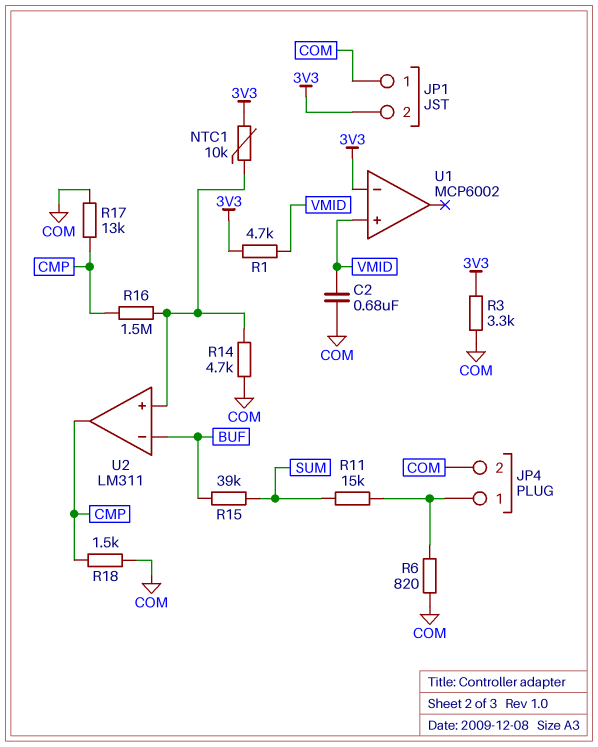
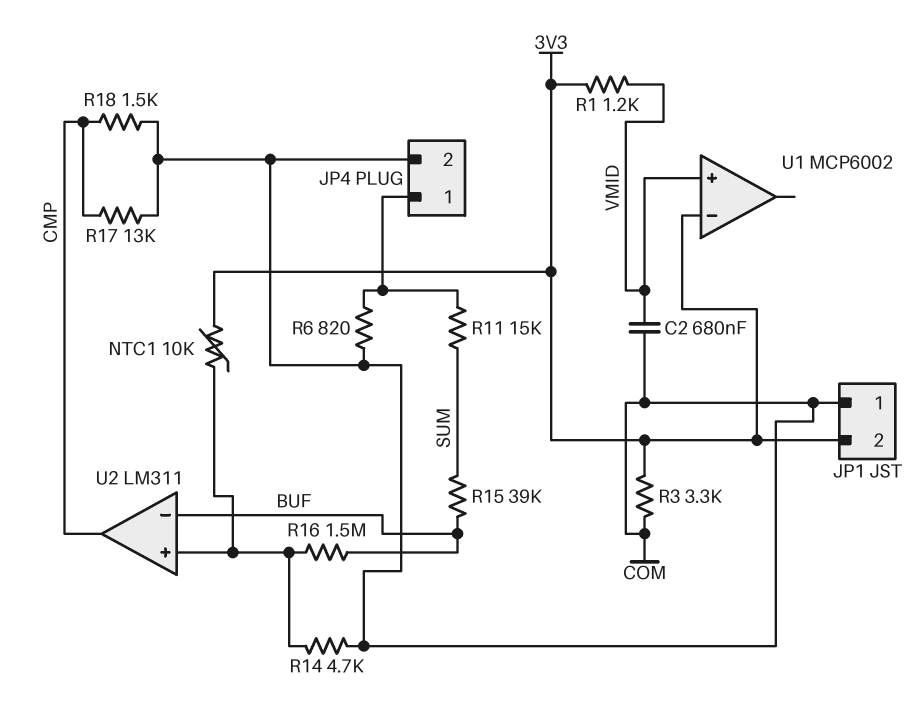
R1: 4.7k (3V3, VMID) -> 1.2k (3V3, VMID)
R16: 1.5M (CMP, U2/in+) -> 1.5M (BUF, U2/in+)

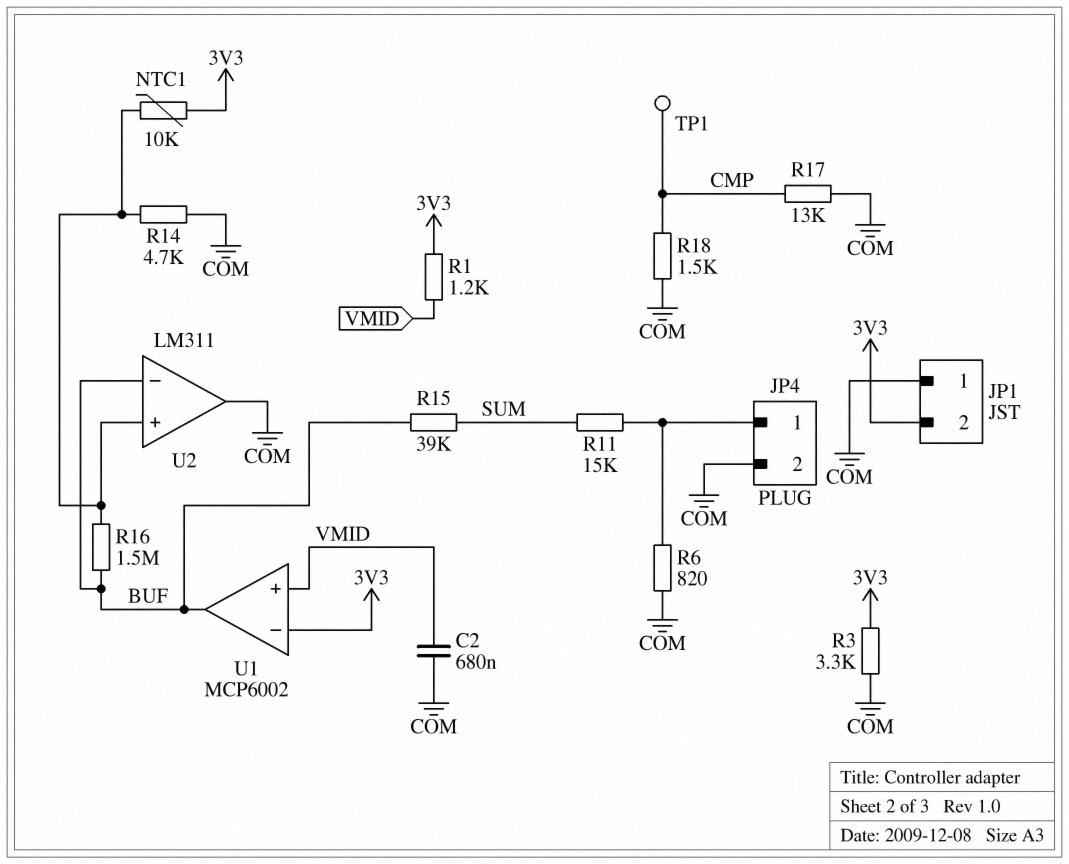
TP1: none -> test point (CMP)
U1 pin out: none -> BUF
U2 pin out: CMP -> COM

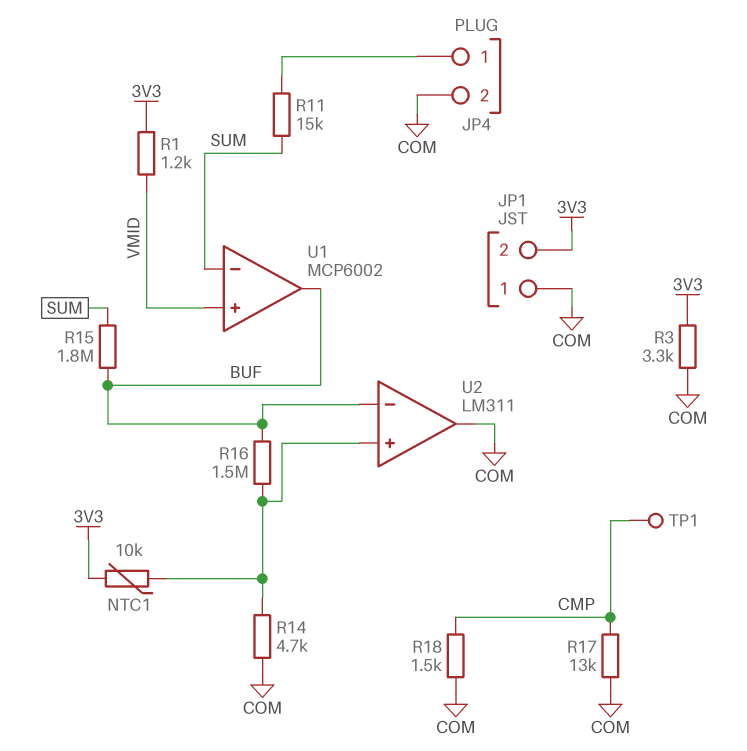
C2: 680nF (COM, VMID) -> none
R6: 820 (COM, JP4/1) -> none
R15: 39k (BUF, SUM) -> 1.8M (BUF, SUM)
U1 pin in-: 3V3 -> SUM

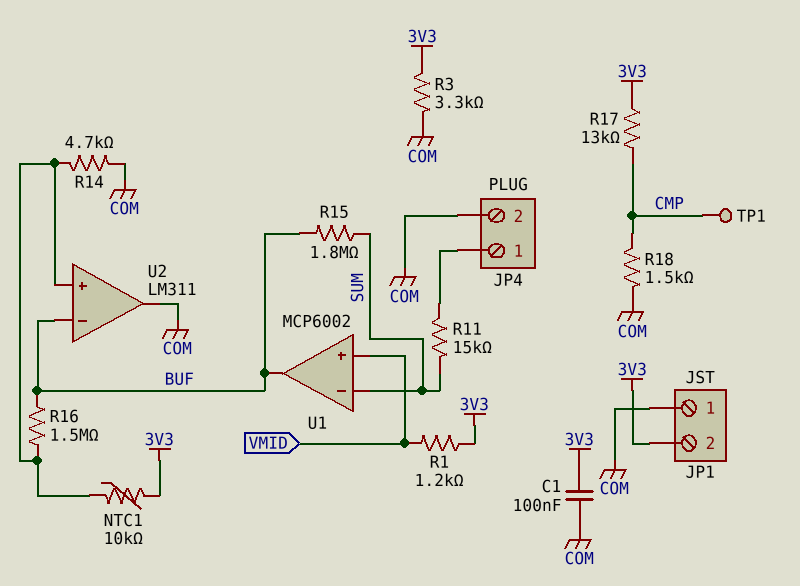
C1: none -> 100nF (3V3, COM)
R17: 13k (CMP, COM) -> 13k (3V3, CMP)

